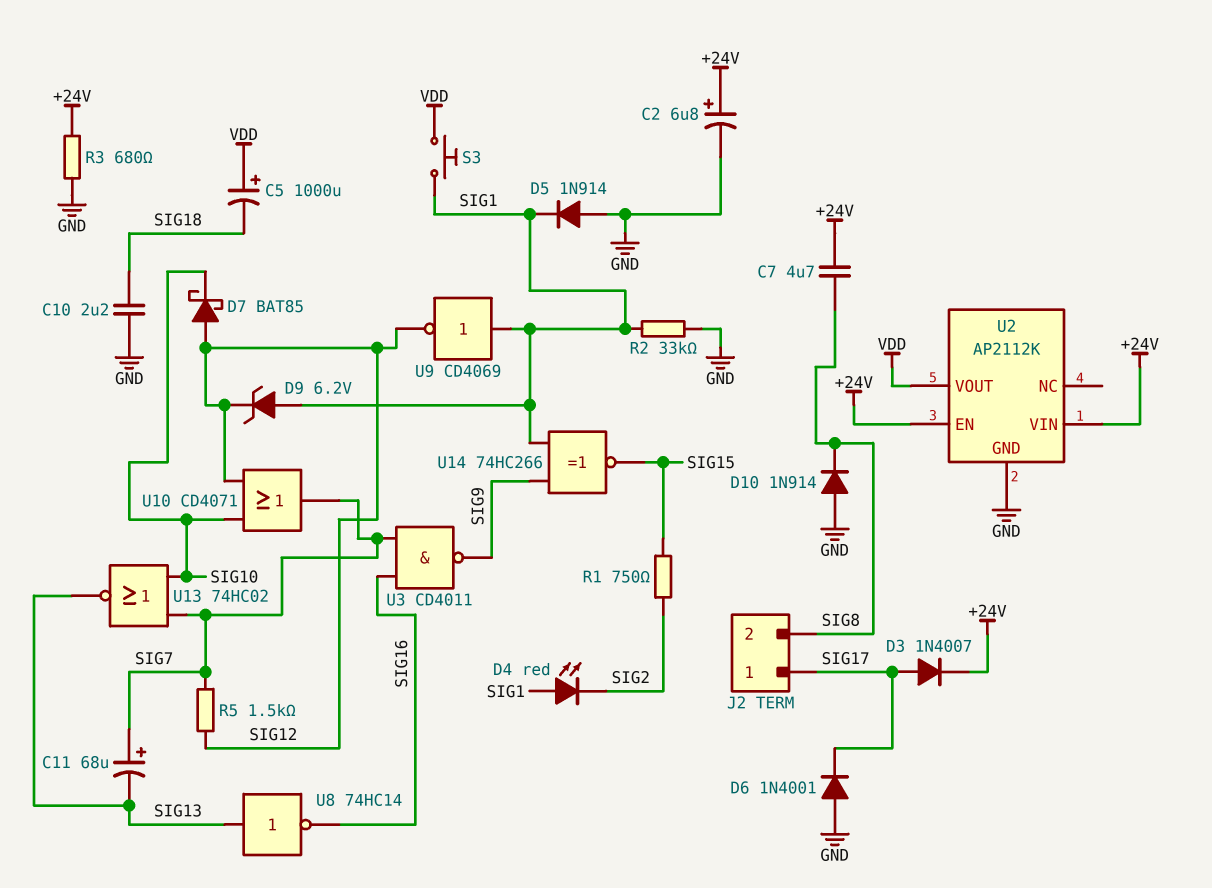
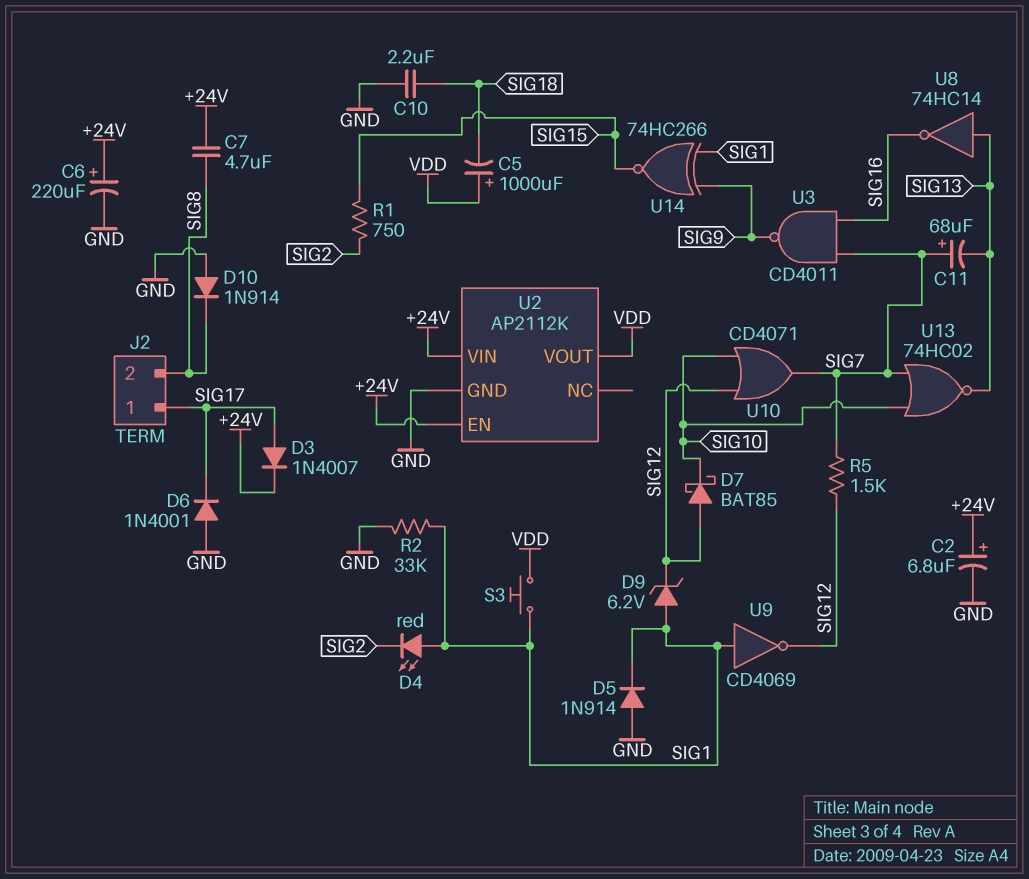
C6: none -> 220uF (plus +24V, minus GND)
R3: 680 (+24V, GND) -> none

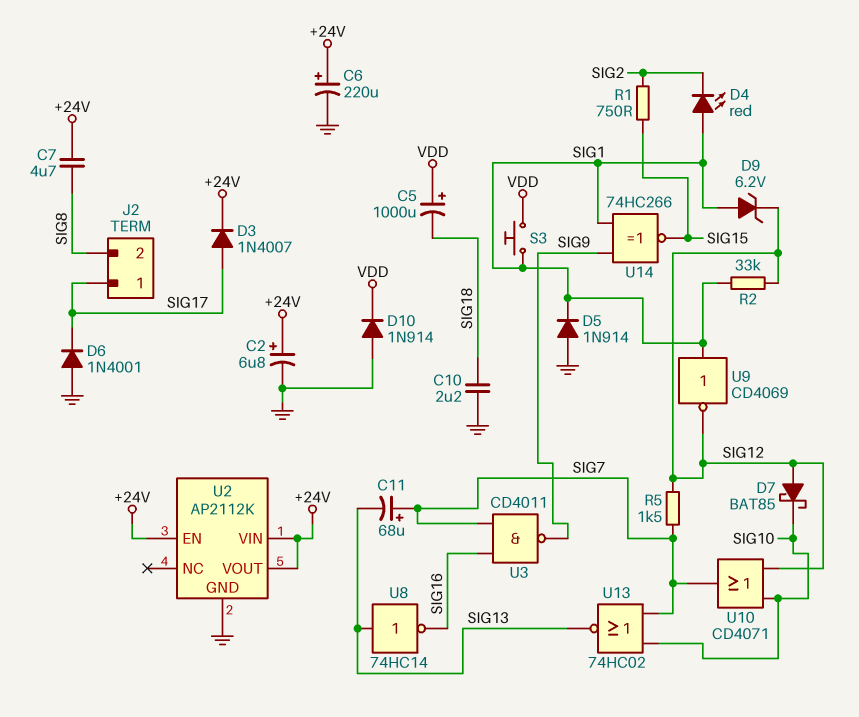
D10: diode 1N914 (A GND, K SIG8) -> diode 1N914 (A GND, K VDD)
R2: 33k (GND, SIG1) -> 33k (SIG1, SIG12)
U2 pin VOUT: VDD -> +24V

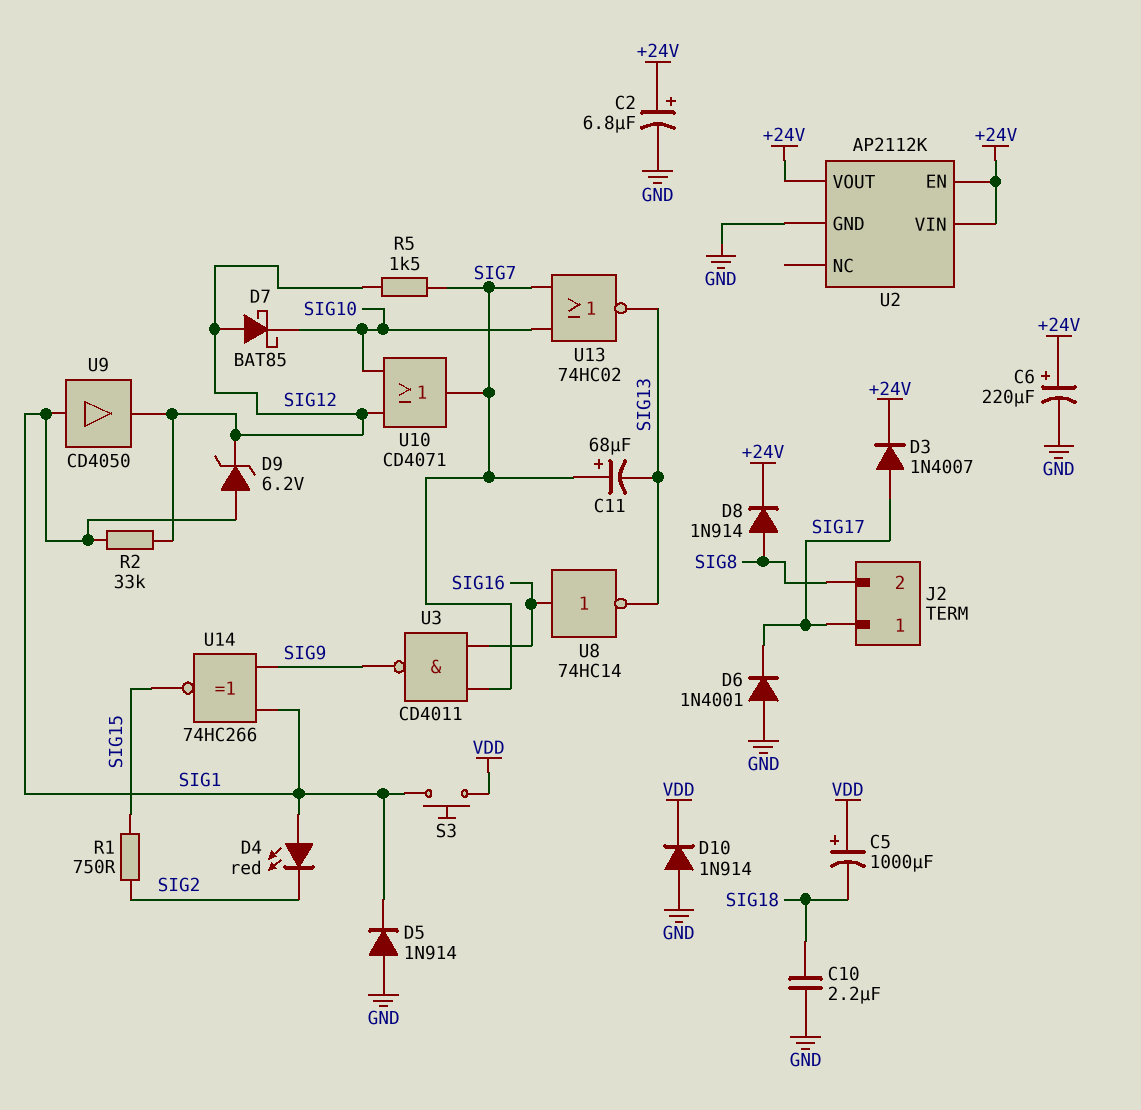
C7: 4.7uF (+24V, SIG8) -> none
D8: none -> diode 1N914 (A SIG8, K +24V)
U8: NOT 74HC14 (in SIG13, out SIG16) -> NOT 74HC14 (in SIG16, out SIG13)
U9: NOT CD4069 (in SIG1, out SIG12) -> buffer CD4050 (in SIG1, out SIG12)

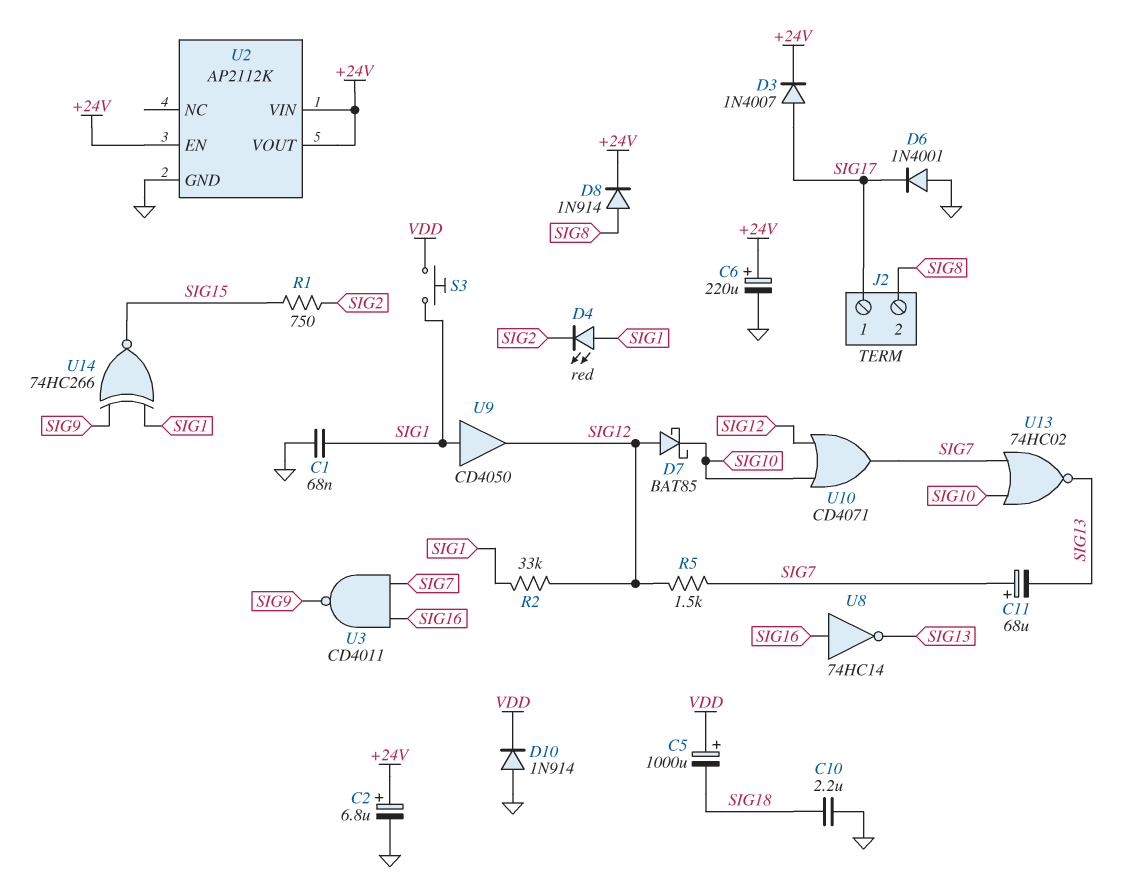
C1: none -> 68nF (GND, SIG1)
D5: diode 1N914 (A GND, K SIG1) -> none
D9: zener 6.2V (A SIG1, K SIG12) -> none

